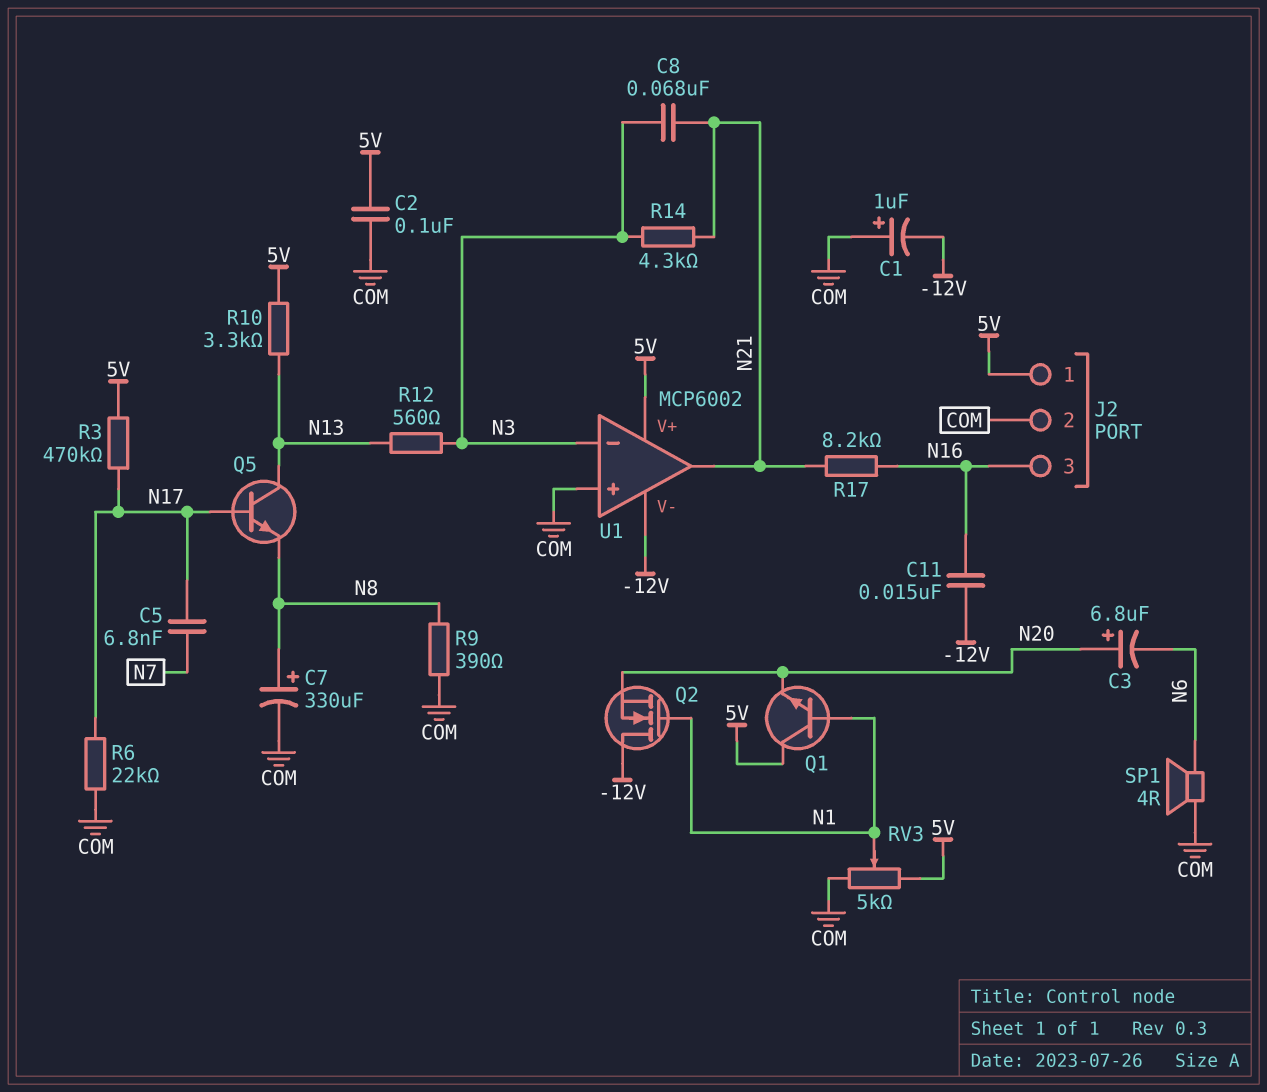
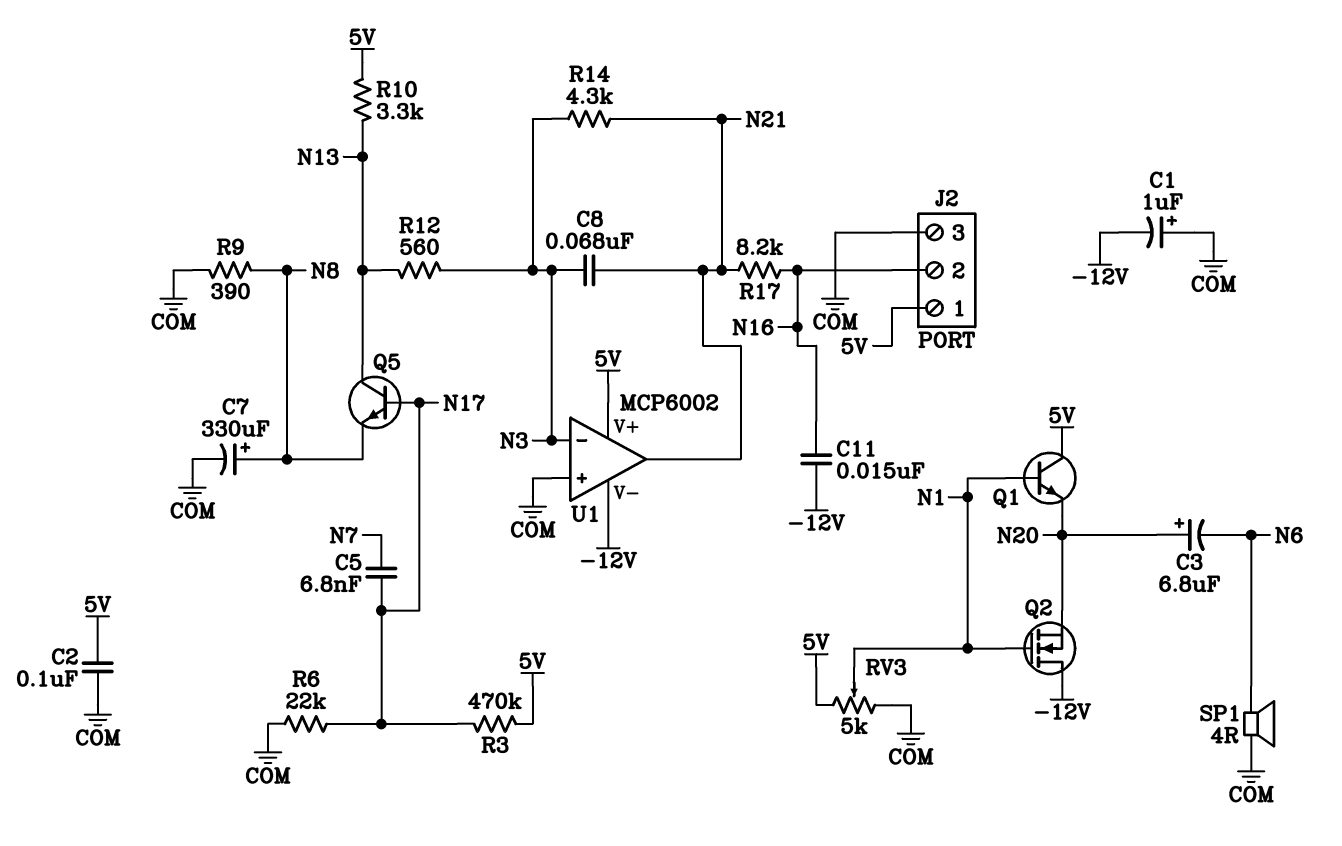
J2 pin 2: COM -> N16
J2 pin 3: N16 -> COM

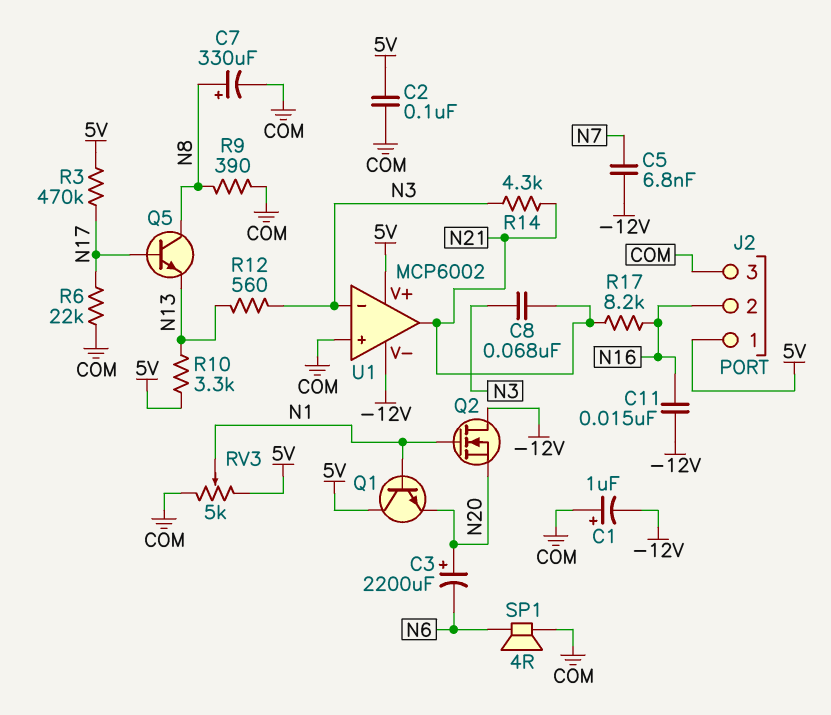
C3: 6.8uF (plus N20, minus N6) -> 2200uF (plus N20, minus N6)
C5: 6.8nF (N7, N17) -> 6.8nF (-12V, N7)
Q5: NPN (B N17, C N13, E N8) -> NPN (B N17, C N8, E N13)

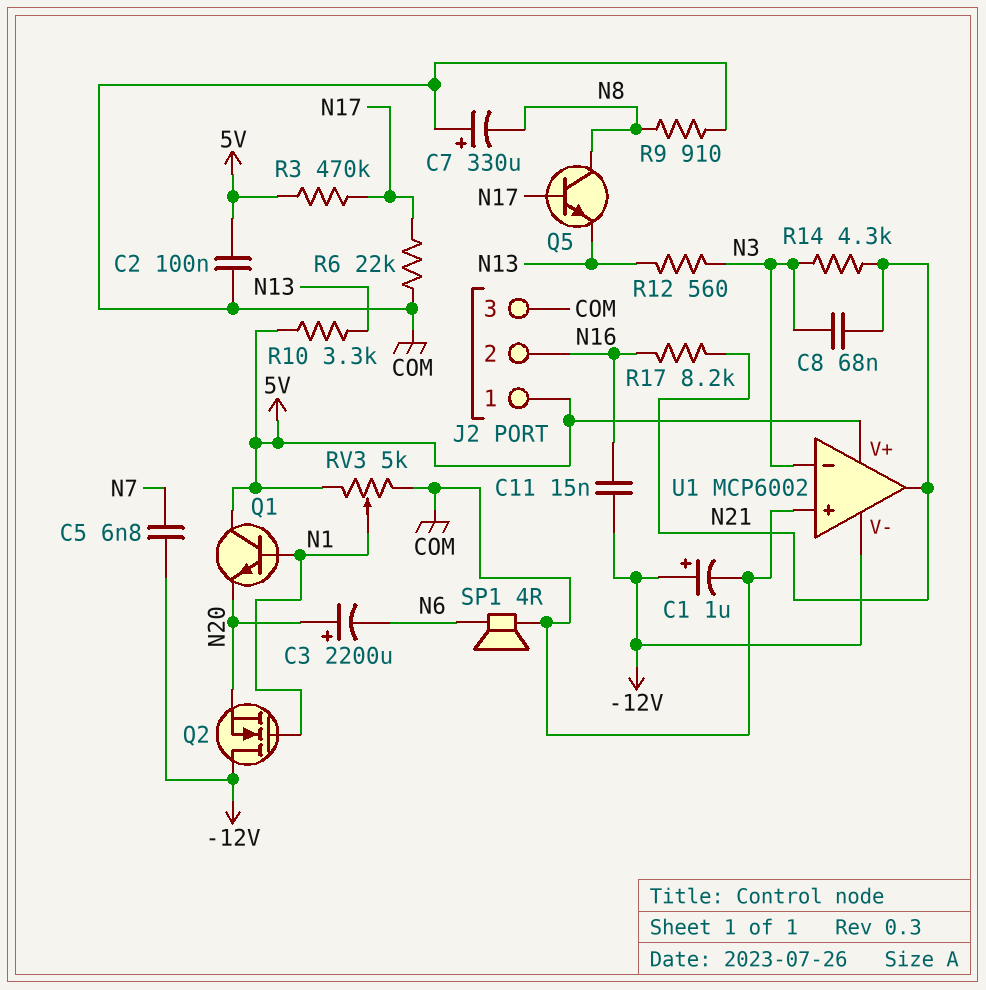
C1: 1uF (plus COM, minus -12V) -> 1uF (plus -12V, minus COM)
C7: 330uF (plus N8, minus COM) -> 330uF (plus COM, minus N8)
R9: 390 (COM, N8) -> 910 (COM, N8)

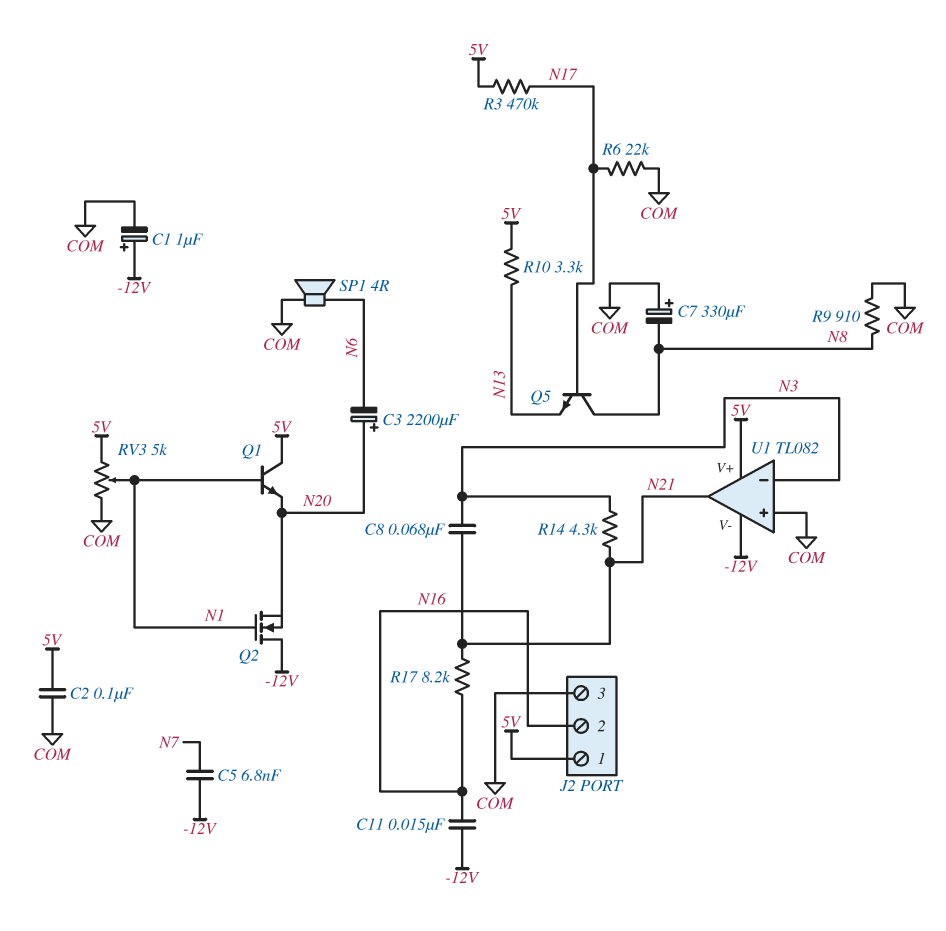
R12: 560 (N3, N13) -> none
U1: MCP6002 -> TL082

